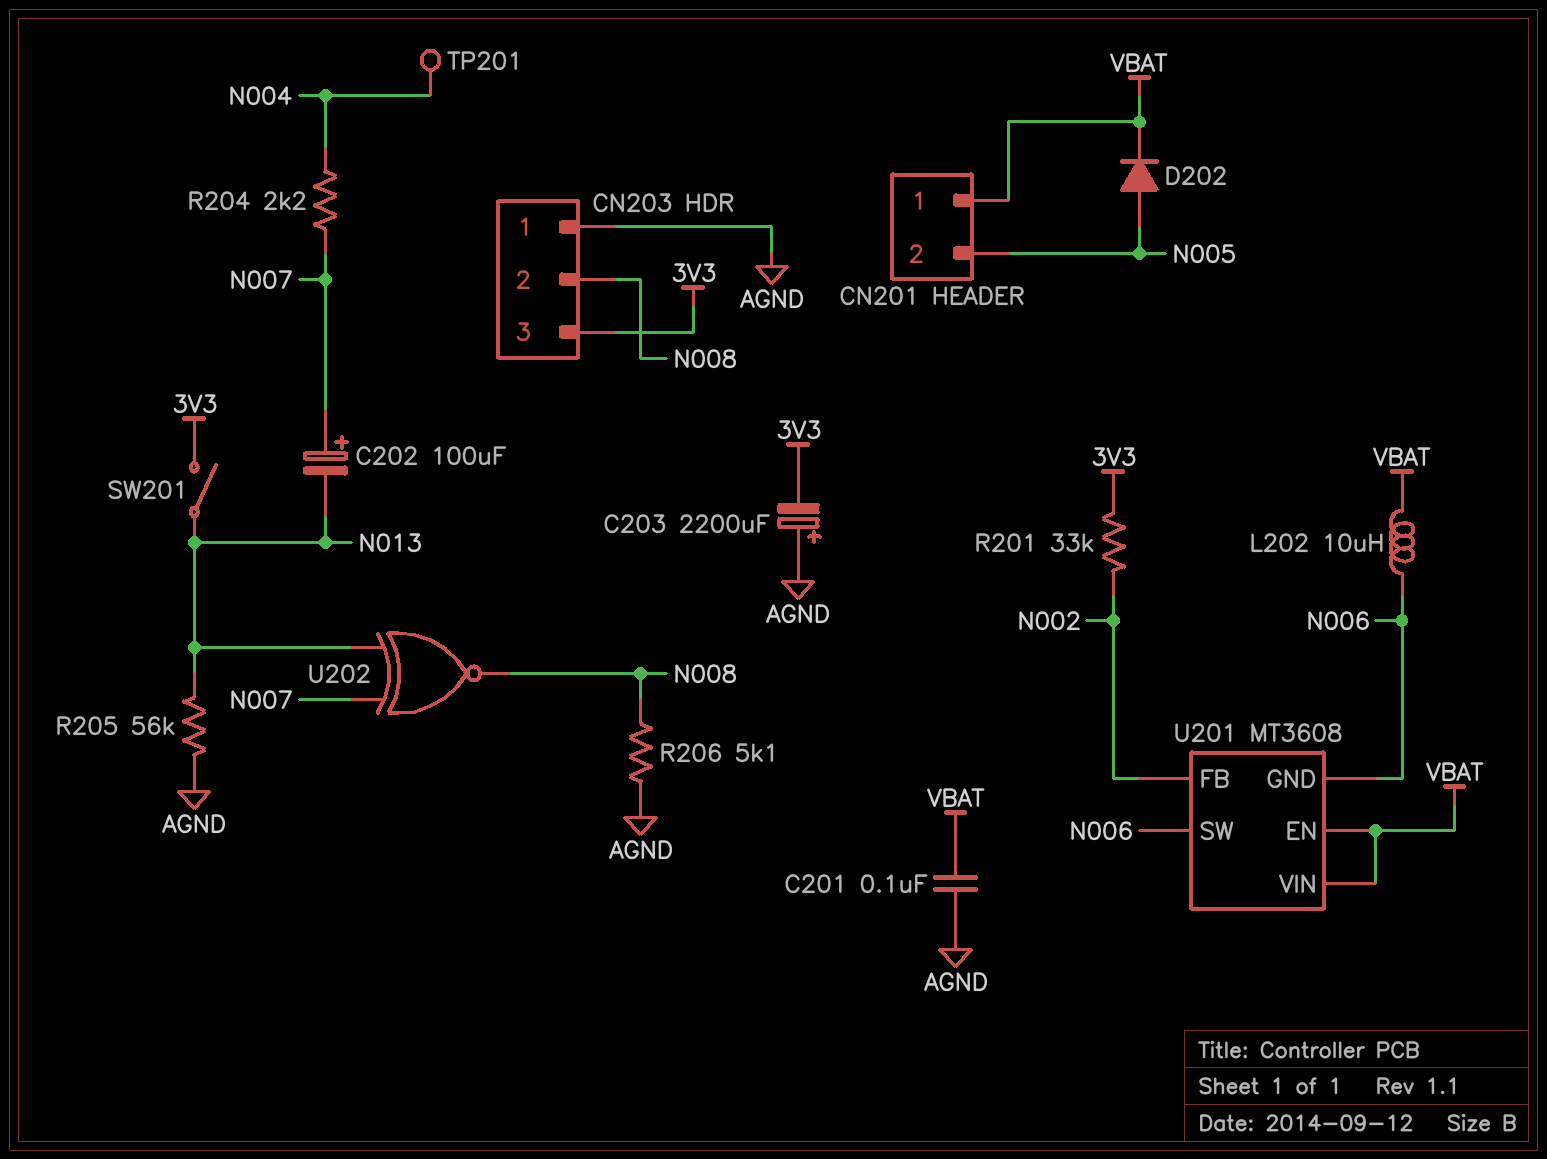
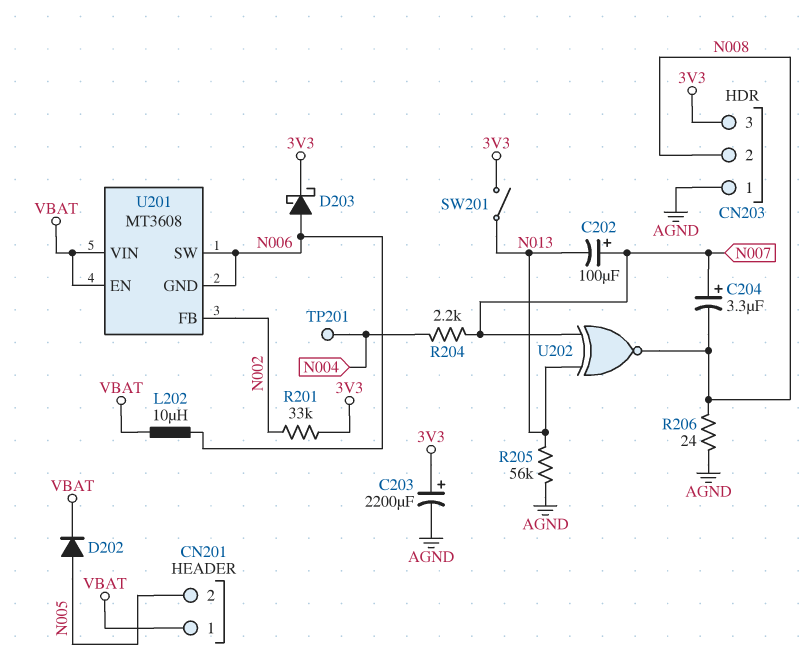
C201: 100nF (AGND, VBAT) -> none
C203: 2200uF (plus AGND, minus 3V3) -> 2200uF (plus 3V3, minus AGND)
C204: none -> 3.3uF (plus N007, minus N008)
D203: none -> schottky (A N006, K 3V3)
R206: 5.1k (AGND, N008) -> 24 (AGND, N008)

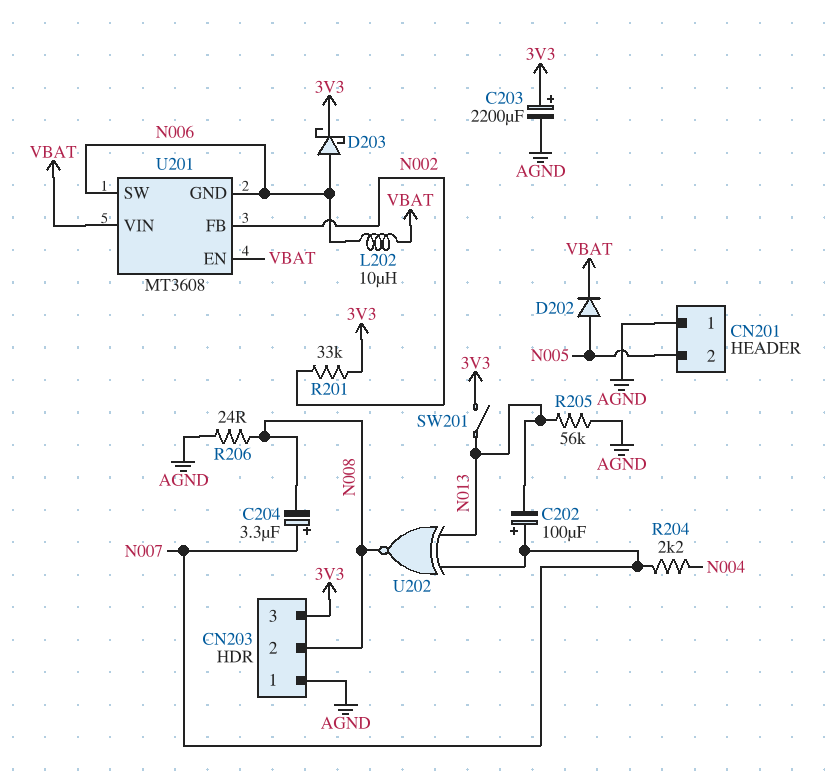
CN201 pin 1: VBAT -> AGND
TP201: test point (N004) -> none

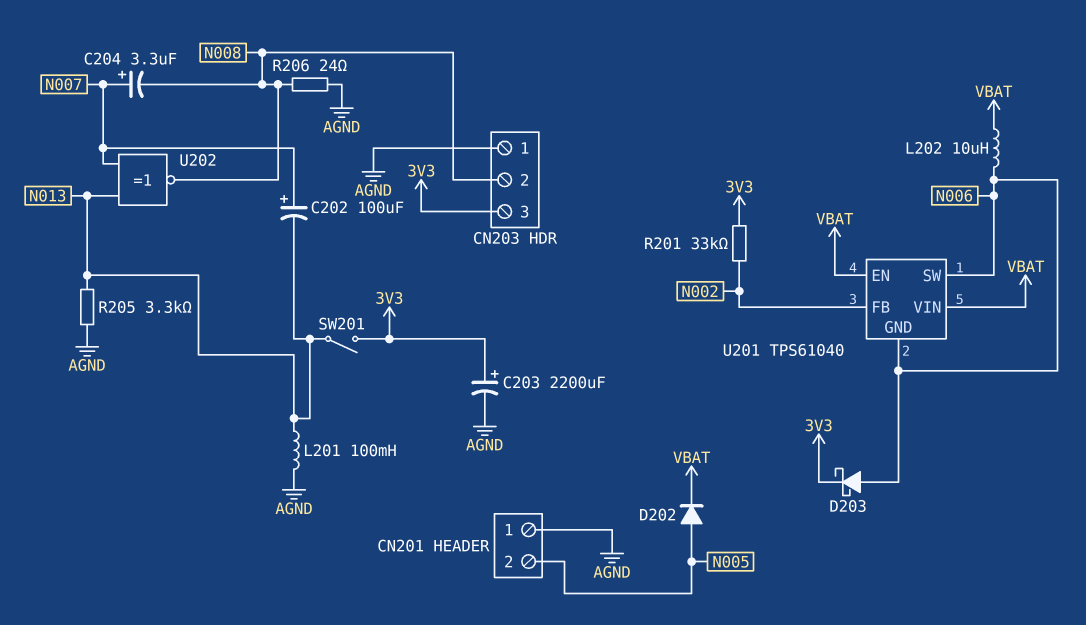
L201: none -> 100mH (AGND, N013)
R204: 2.2k (N004, N007) -> none
R205: 56k (AGND, N013) -> 3.3k (AGND, N013)
U201: MT3608 -> TPS61040

